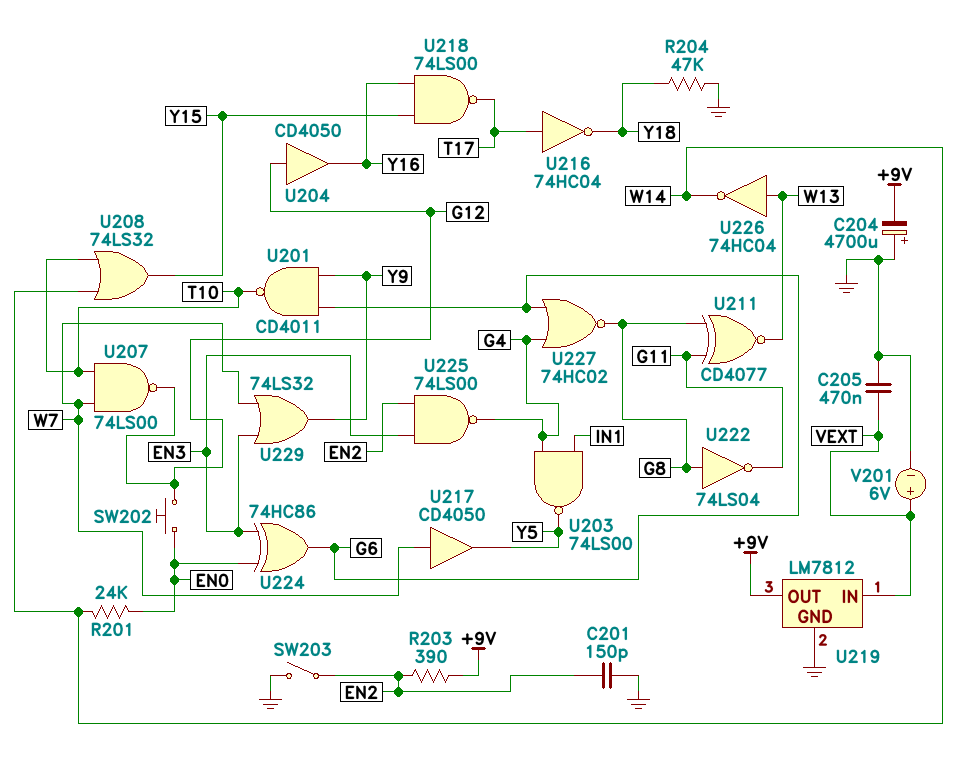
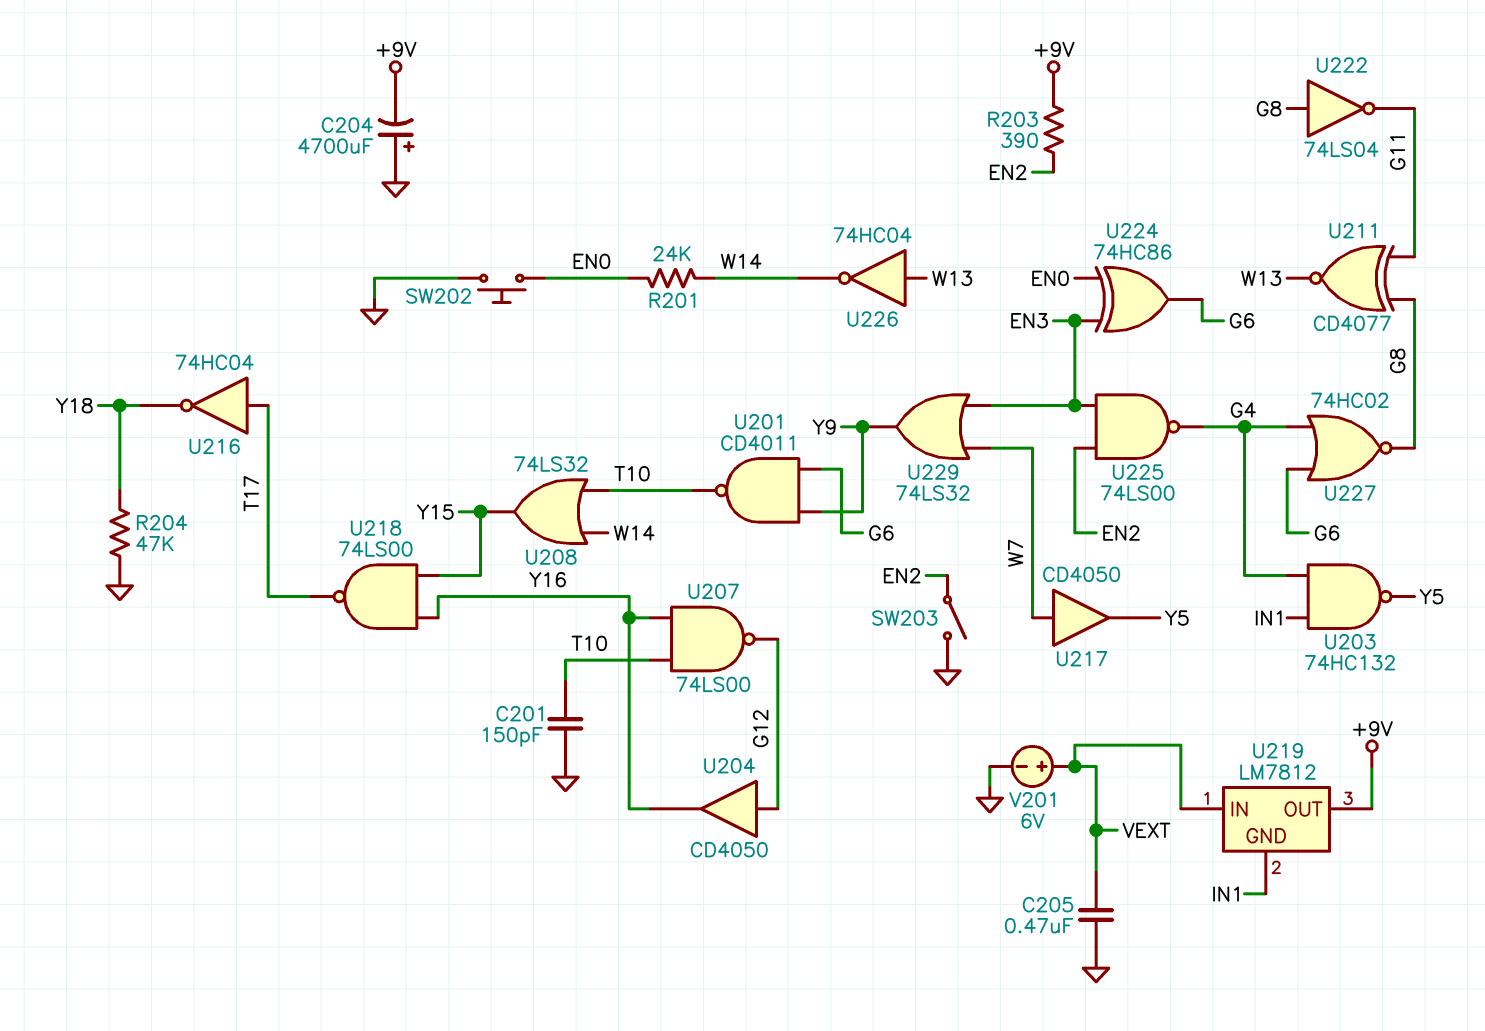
C201: 150pF (EN2, GND) -> 150pF (GND, T10)
SW202: button (EN0, G12) -> button (EN0, GND)
U203: NAND 74LS00 (in G4, in IN1, out Y5) -> NAND 74HC132 (in G4, in IN1, out Y5)
U207: NAND 74LS00 (in T10, in W7, out G12) -> NAND 74LS00 (in T10, in Y16, out G12)
U219 pin GND: GND -> IN1

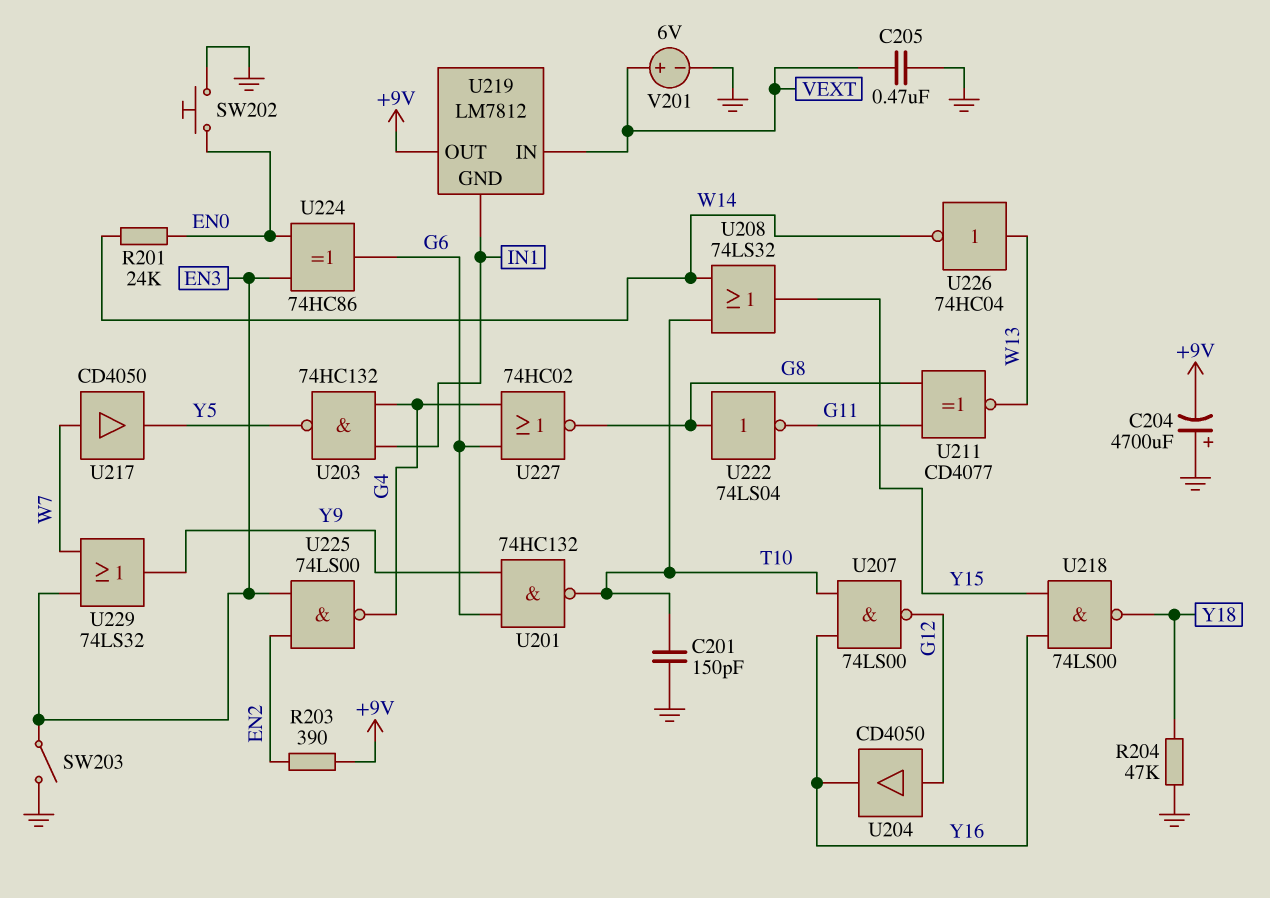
SW203: switch (EN2, GND) -> switch (EN3, GND)
U201: NAND CD4011 (in G6, in Y9, out T10) -> NAND 74HC132 (in G6, in Y9, out T10)
U216: NOT 74HC04 (in T17, out Y18) -> none
U218: NAND 74LS00 (in Y15, in Y16, out T17) -> NAND 74LS00 (in Y15, in Y16, out Y18)

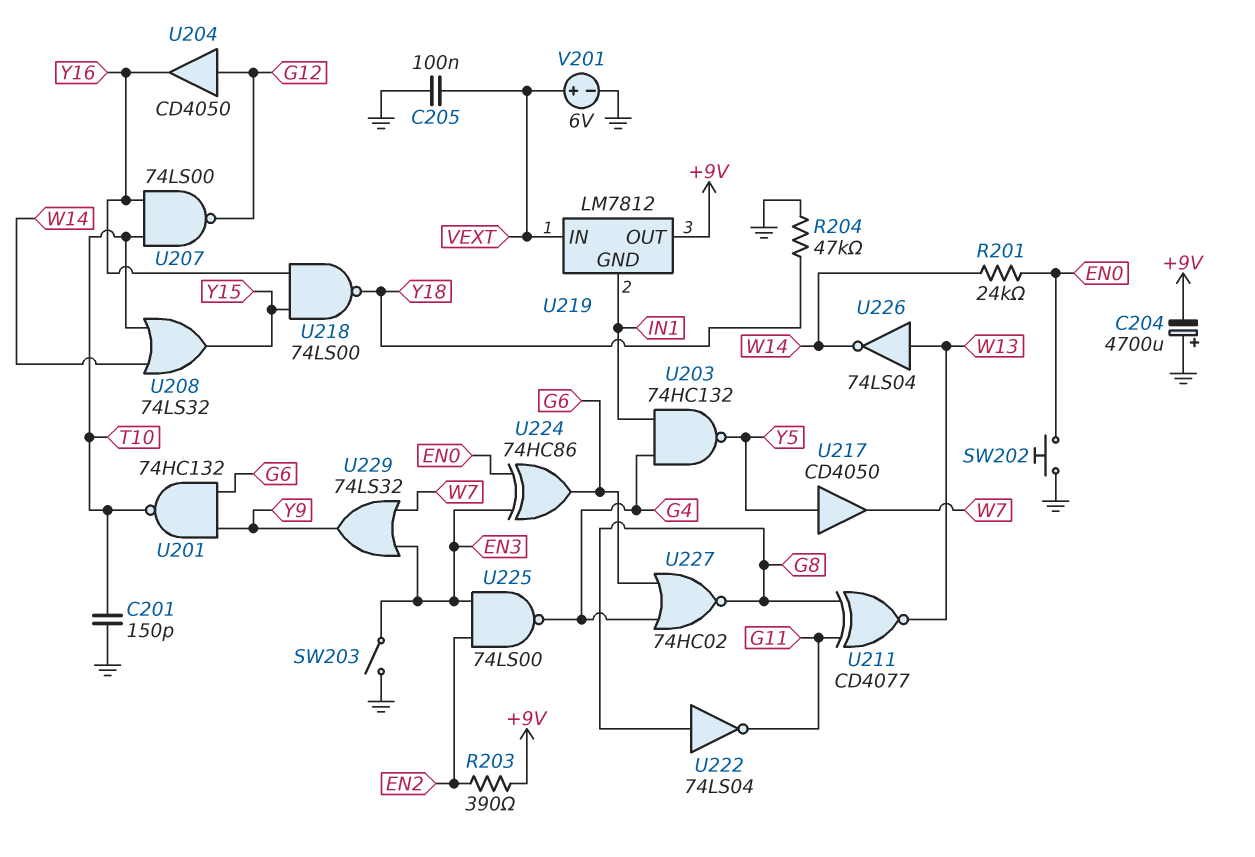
C205: 470nF (GND, VEXT) -> 100nF (GND, VEXT)
U217: buffer CD4050 (in W7, out Y5) -> buffer CD4050 (in Y5, out W7)
U226: NOT 74HC04 (in W13, out W14) -> NOT 74LS04 (in W13, out W14)

